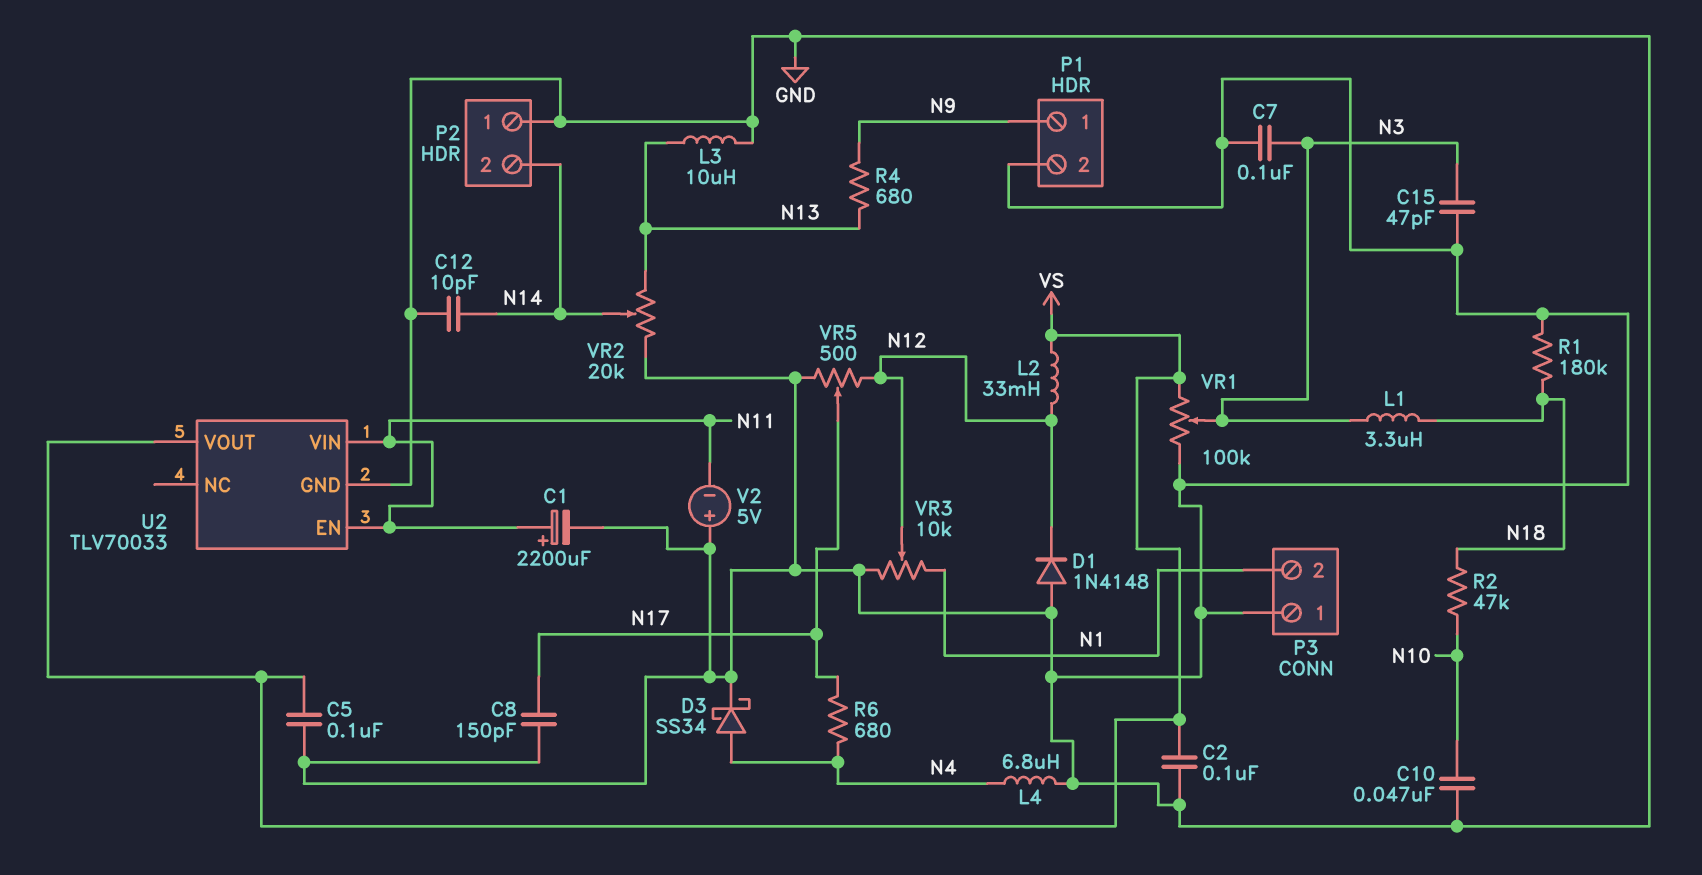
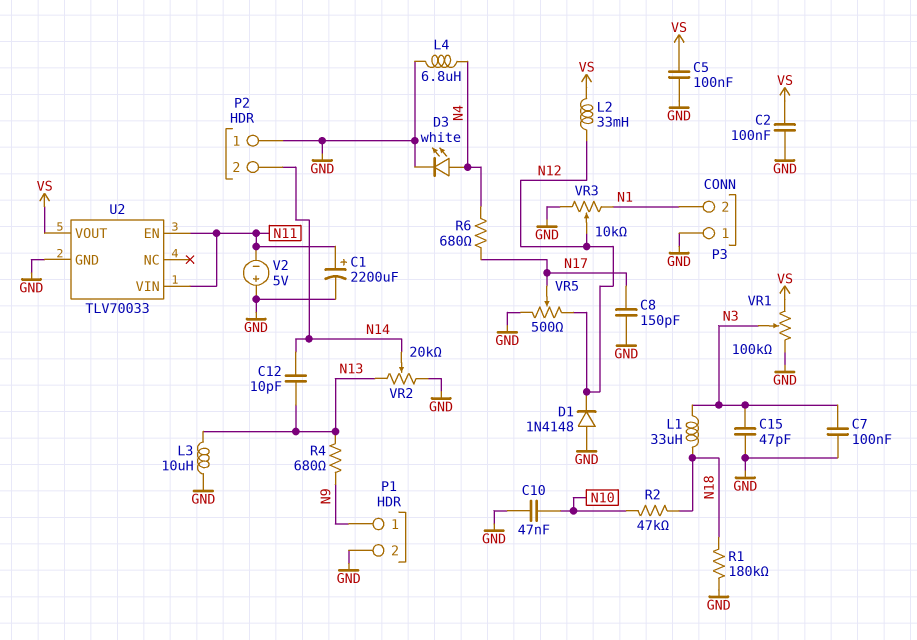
C12: 10pF (GND, N14) -> 10pF (N13, N14)
D3: schottky SS34 (A N4, K GND) -> LED white (A N4, K GND)
L1: 3.3uH (N3, N18) -> 33uH (N3, N18)

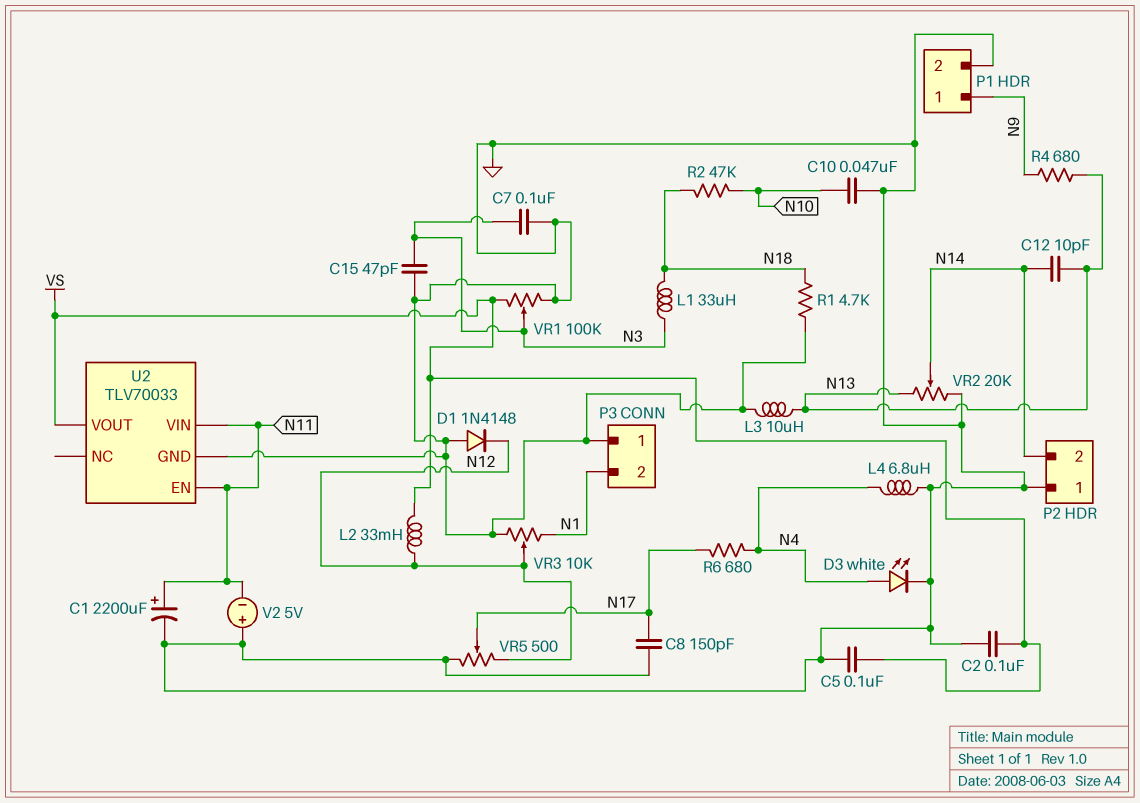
R1: 180k (GND, N18) -> 4.7k (GND, N18)

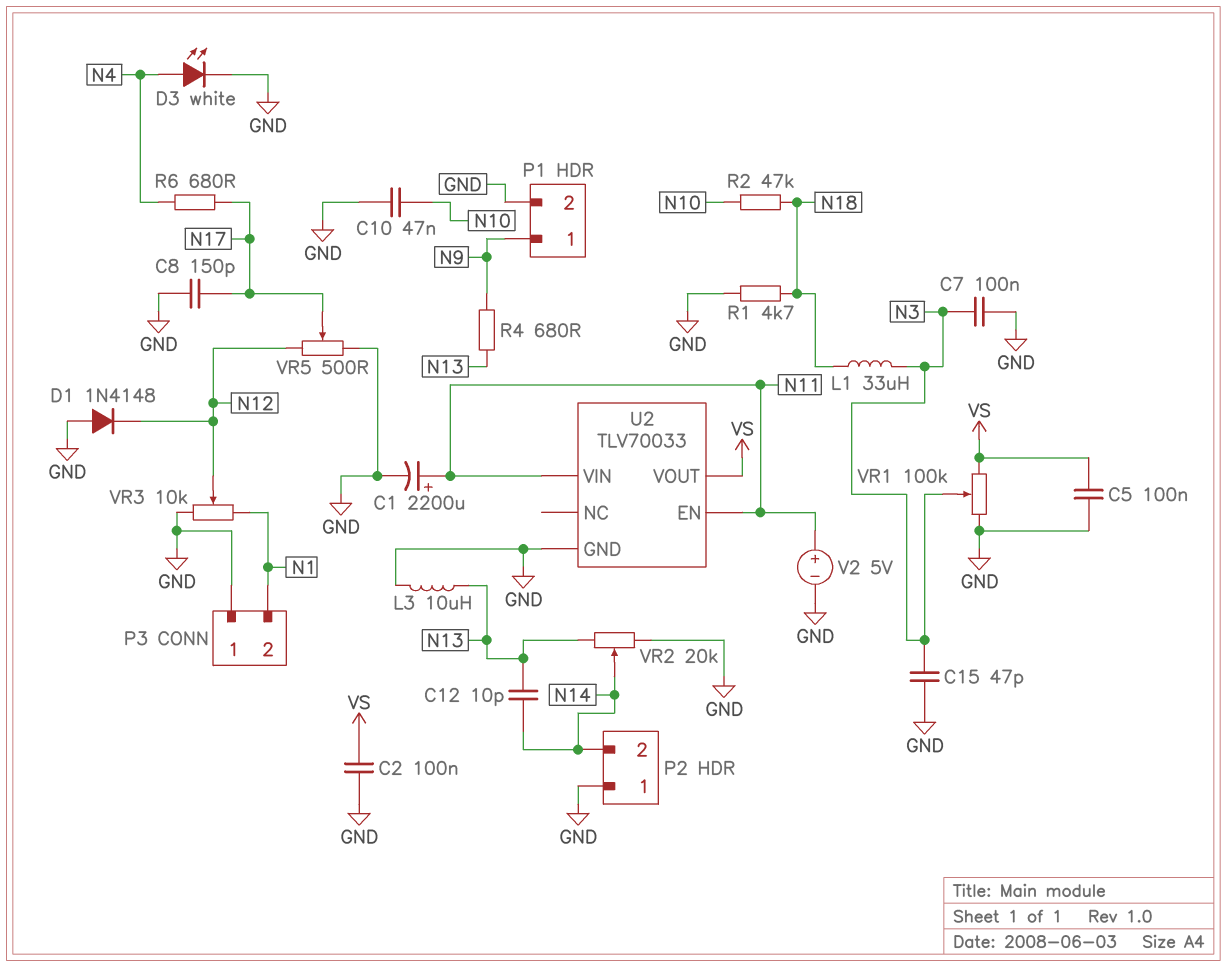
L2: 33mH (N12, VS) -> none
L4: 6.8uH (GND, N4) -> none
V2: 5V (plus GND, minus N11) -> 5V (plus N11, minus GND)

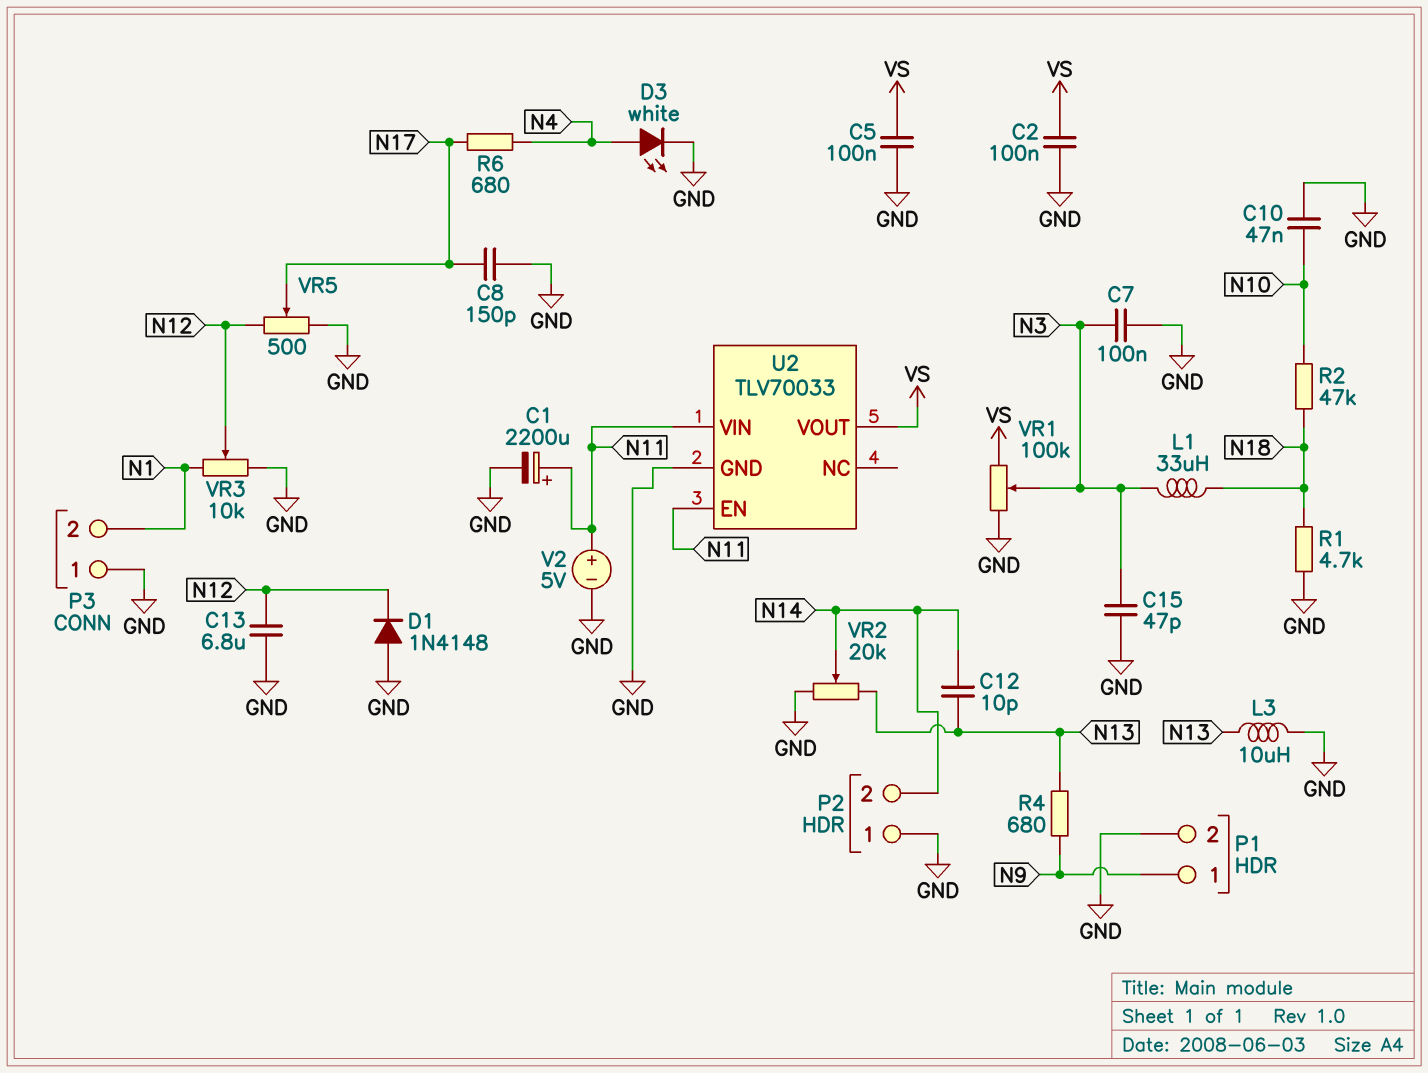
C13: none -> 6.8uF (GND, N12)

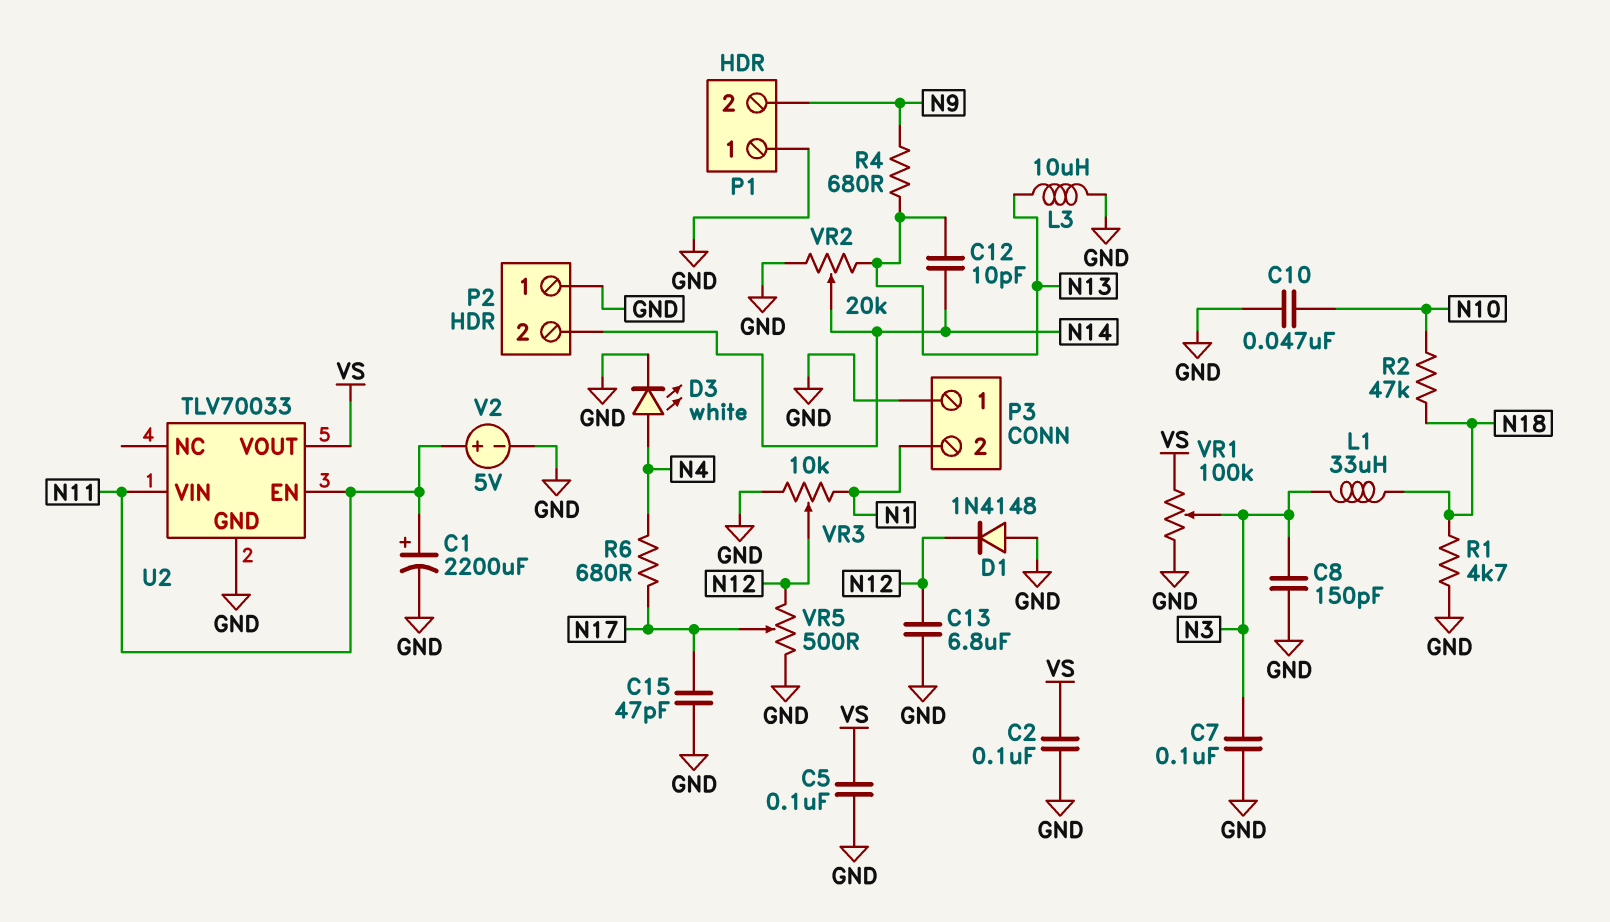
C8: 150pF (GND, N17) -> 150pF (GND, N3)
C15: 47pF (GND, N3) -> 47pF (GND, N17)
P1 pin 1: N9 -> GND
P1 pin 2: GND -> N9

